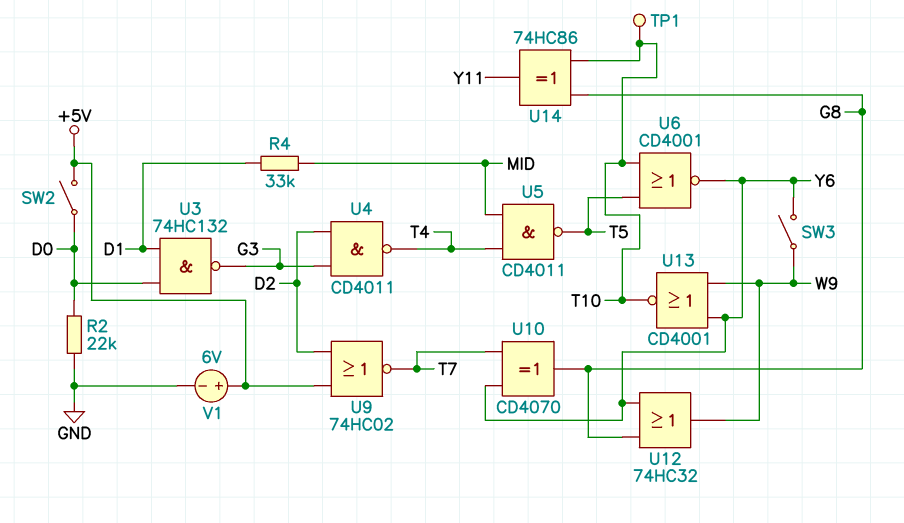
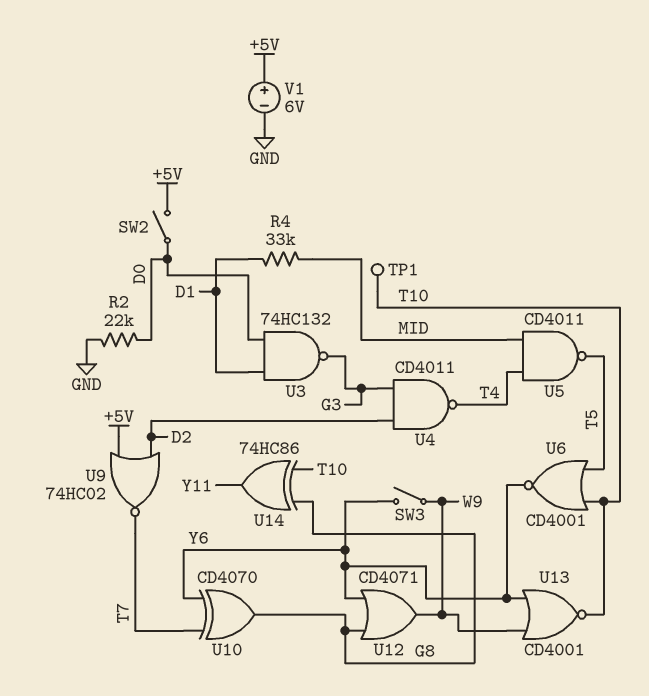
U12: OR 74HC32 (in G8, in Y6, out W9) -> OR CD4071 (in G8, in Y6, out W9)

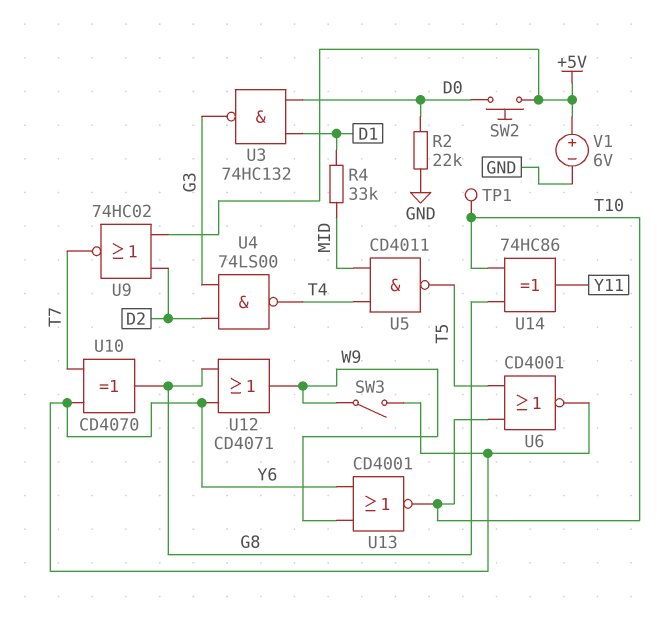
SW2: switch (+5V, D0) -> button (+5V, D0)
U4: NAND CD4011 (in D2, in G3, out T4) -> NAND 74LS00 (in D2, in G3, out T4)

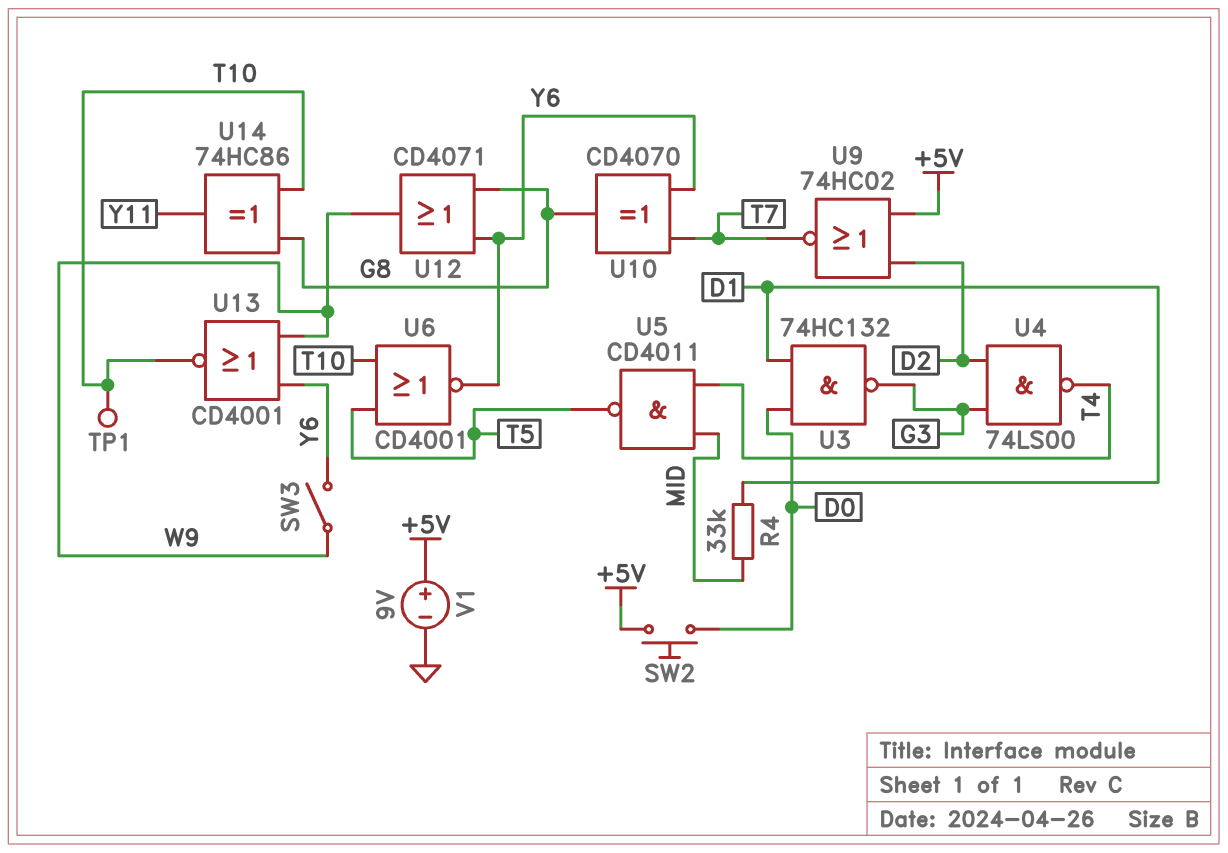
R2: 22k (D0, GND) -> none
V1: 6V (plus +5V, minus GND) -> 9V (plus +5V, minus GND)

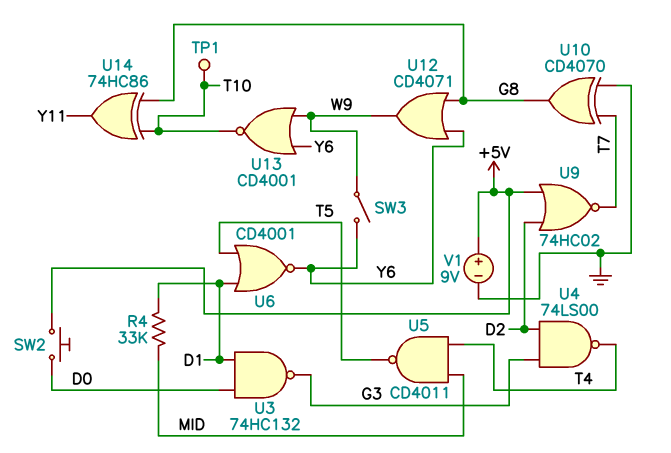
U6: NOR CD4001 (in T5, in T10, out Y6) -> NOR CD4001 (in D1, in T5, out Y6)
U10: XOR CD4070 (in T7, in Y6, out G8) -> XOR CD4070 (in GND, in T7, out G8)

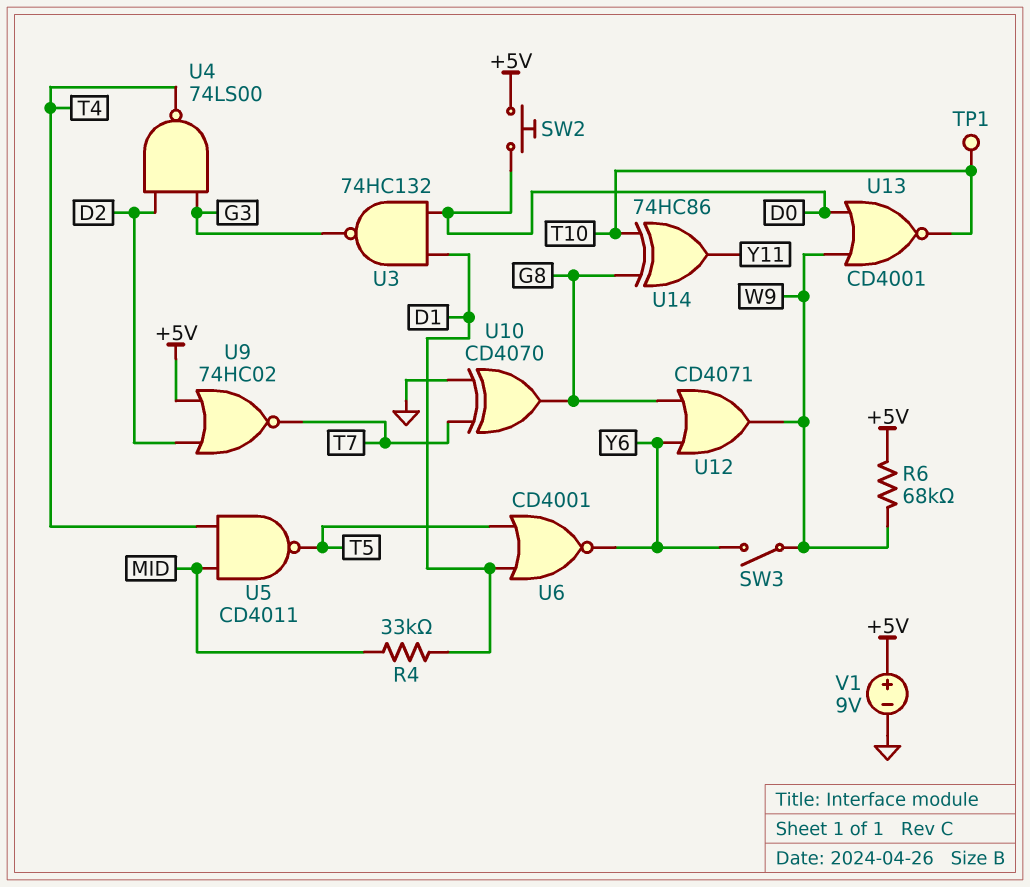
R6: none -> 68k (+5V, W9)
U13: NOR CD4001 (in W9, in Y6, out T10) -> NOR CD4001 (in D0, in W9, out T10)

